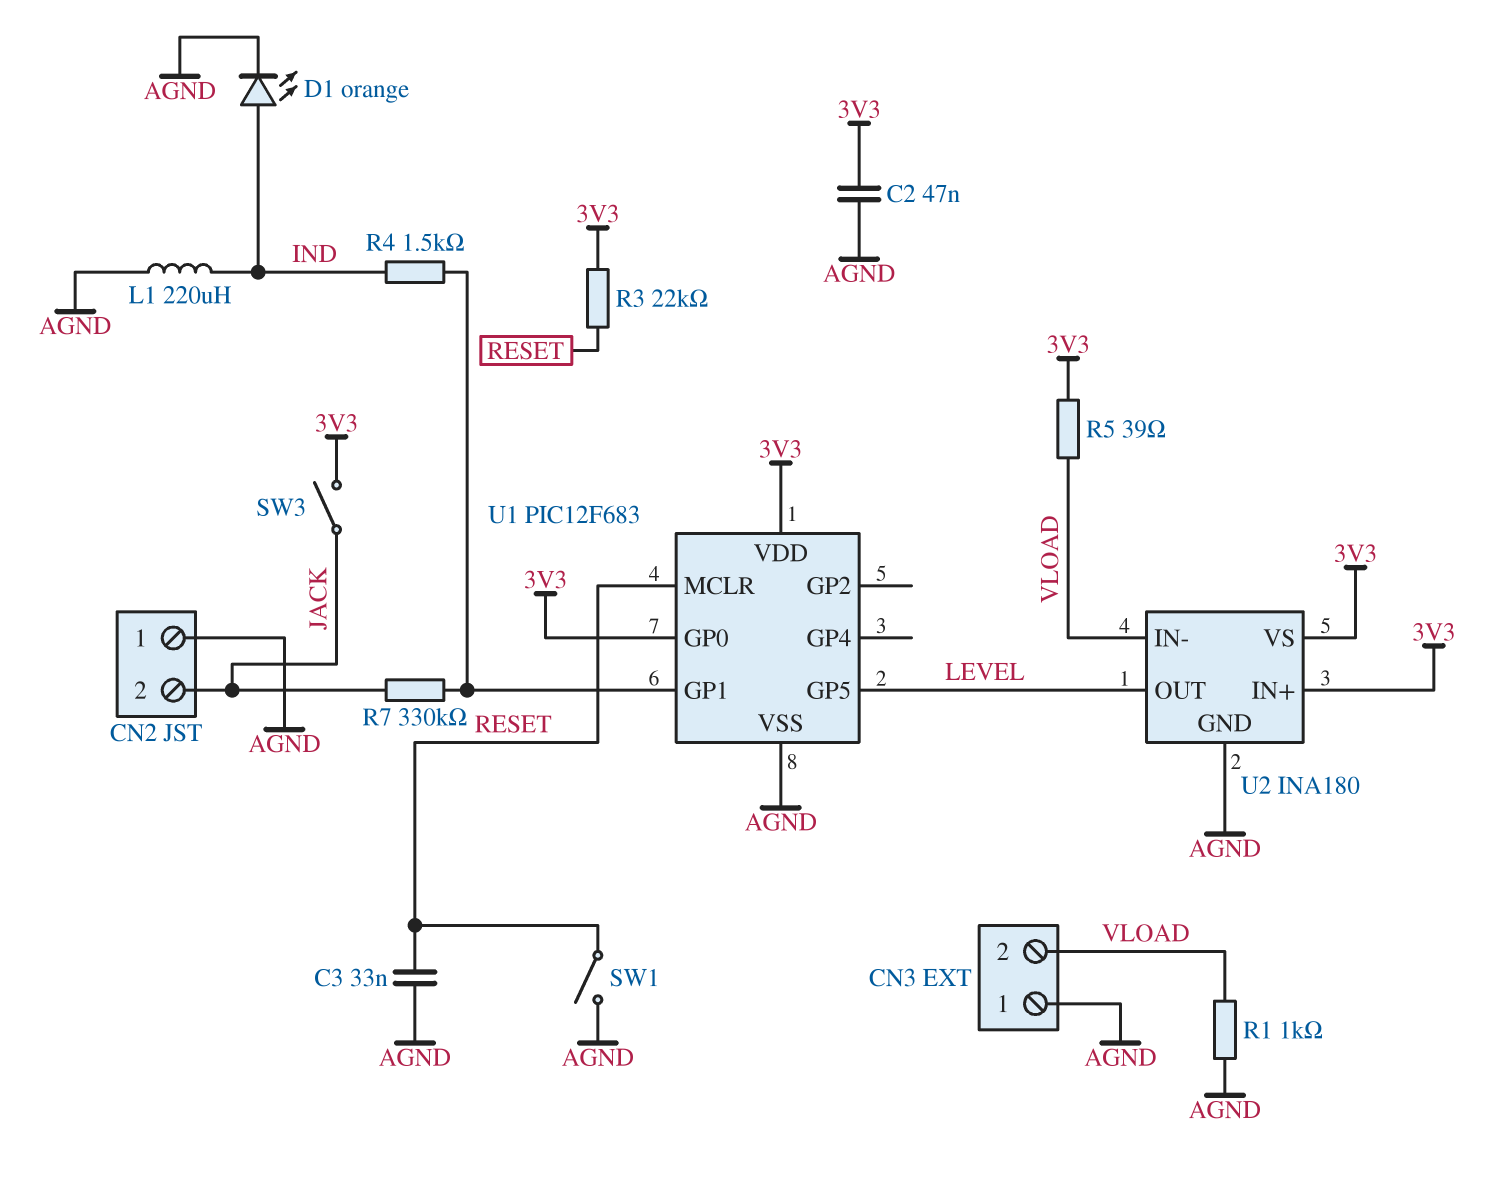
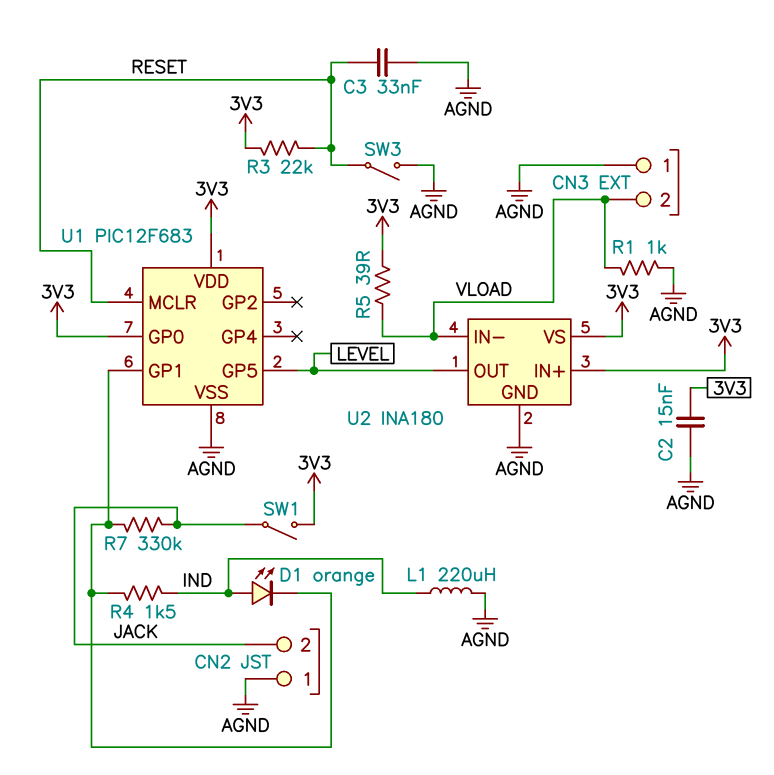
C2: 47nF (3V3, AGND) -> 15nF (3V3, AGND)
D1: LED orange (A IND, K AGND) -> LED orange (A IND, K U1/GP1)
SW1: switch (AGND, RESET) -> switch (3V3, JACK)
SW3: switch (3V3, JACK) -> switch (AGND, RESET)

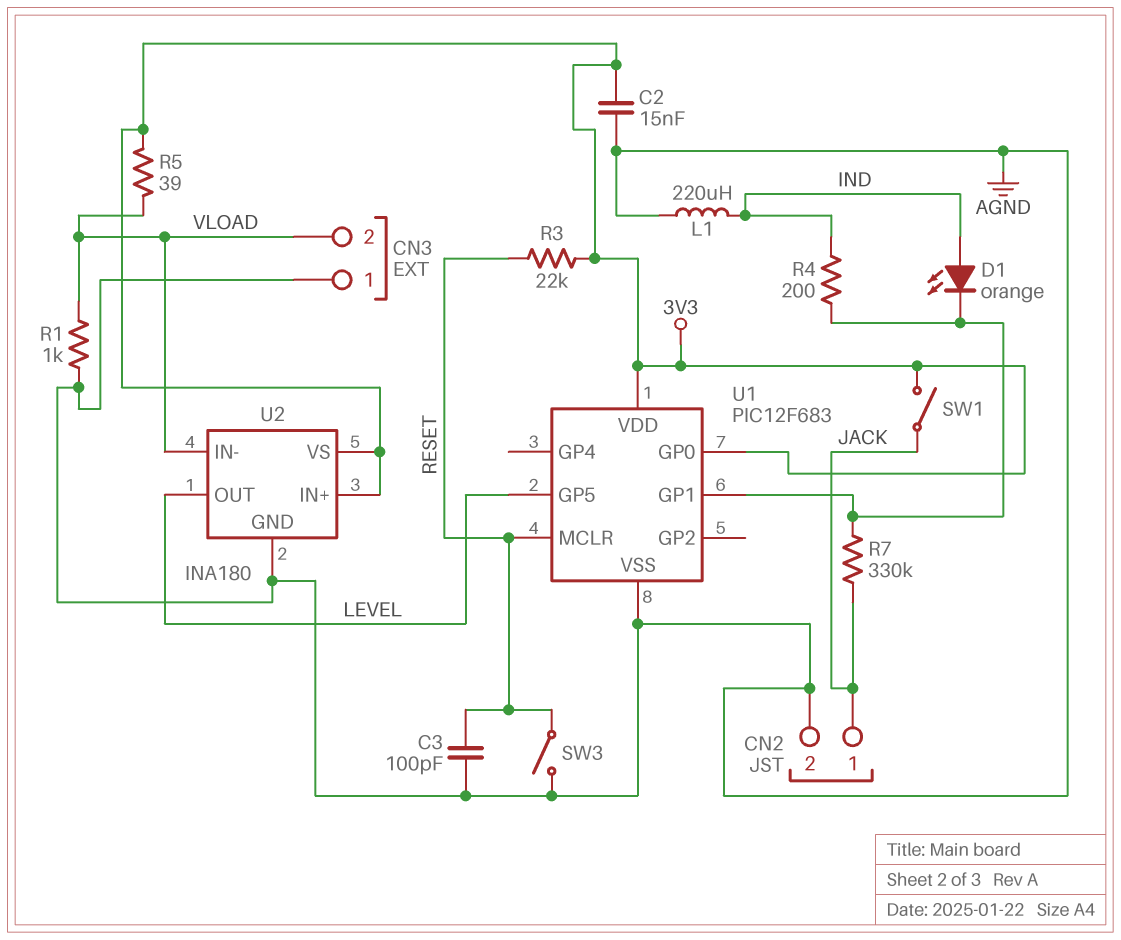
C3: 33nF (AGND, RESET) -> 100pF (AGND, RESET)
CN2 pin 1: AGND -> JACK
CN2 pin 2: JACK -> AGND
R4: 1.5k (IND, U1/GP1) -> 200 (IND, U1/GP1)

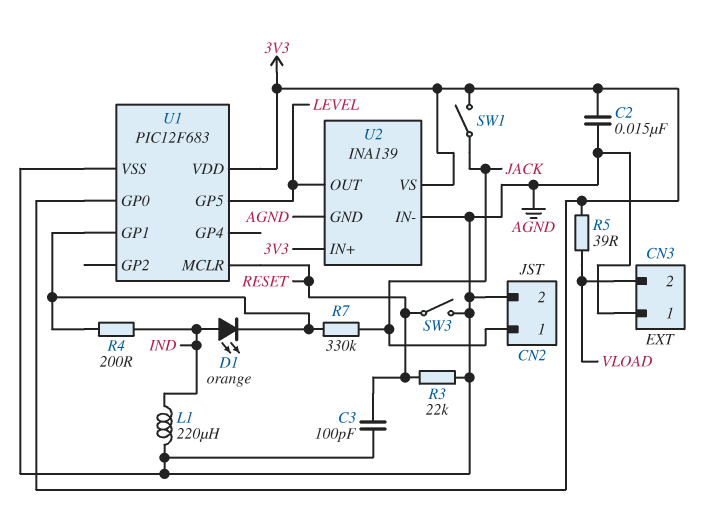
R1: 1k (AGND, VLOAD) -> none
R3: 22k (3V3, RESET) -> 22k (AGND, RESET)
U2: INA180 -> INA139
U2 pin IN-: VLOAD -> AGND

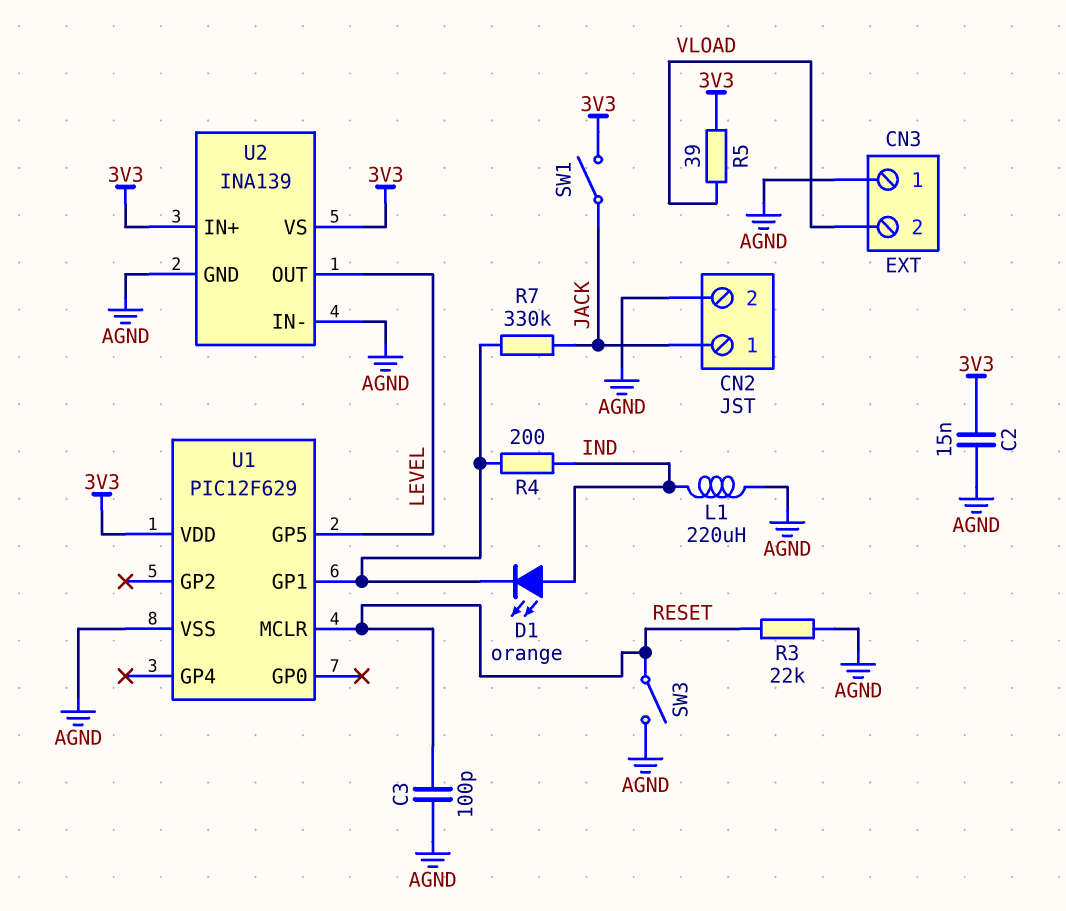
U1: PIC12F683 -> PIC12F629
U1 pin GP0: 3V3 -> none

